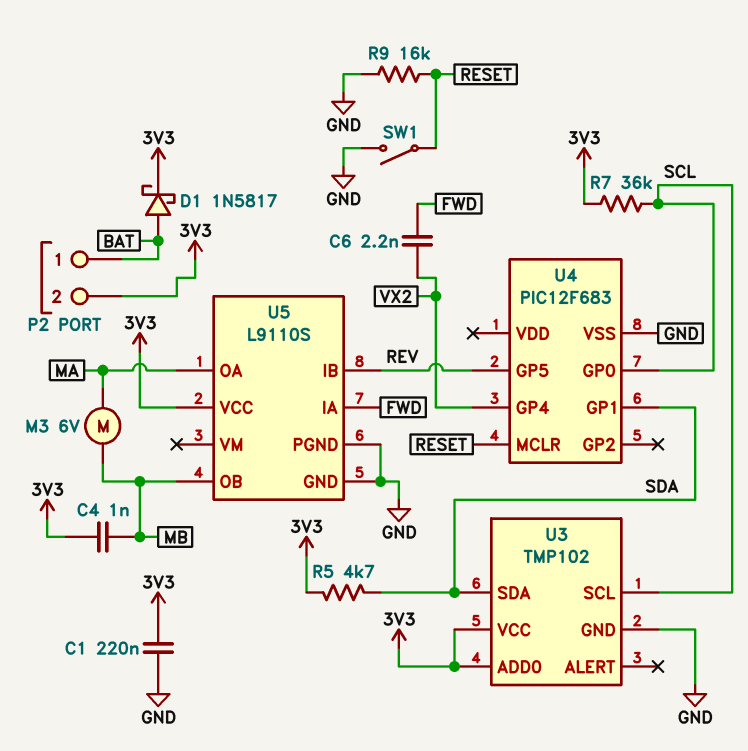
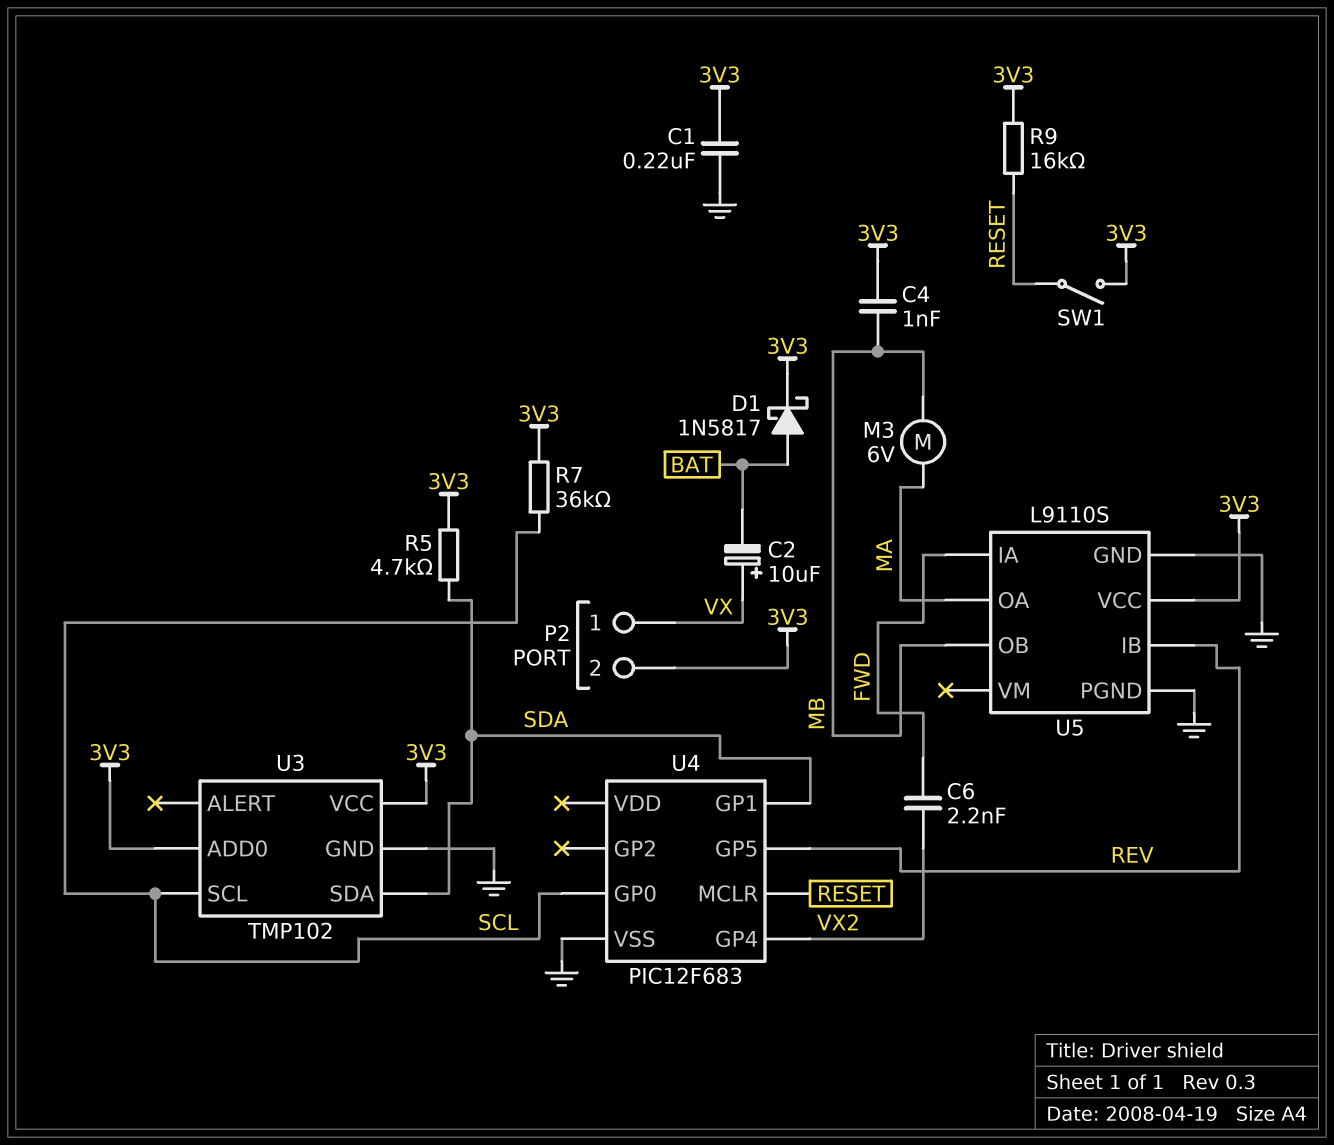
C2: none -> 10uF (plus VX, minus BAT)
P2 pin 1: BAT -> VX
R9: 16k (GND, RESET) -> 16k (3V3, RESET)
SW1: switch (GND, RESET) -> switch (3V3, RESET)

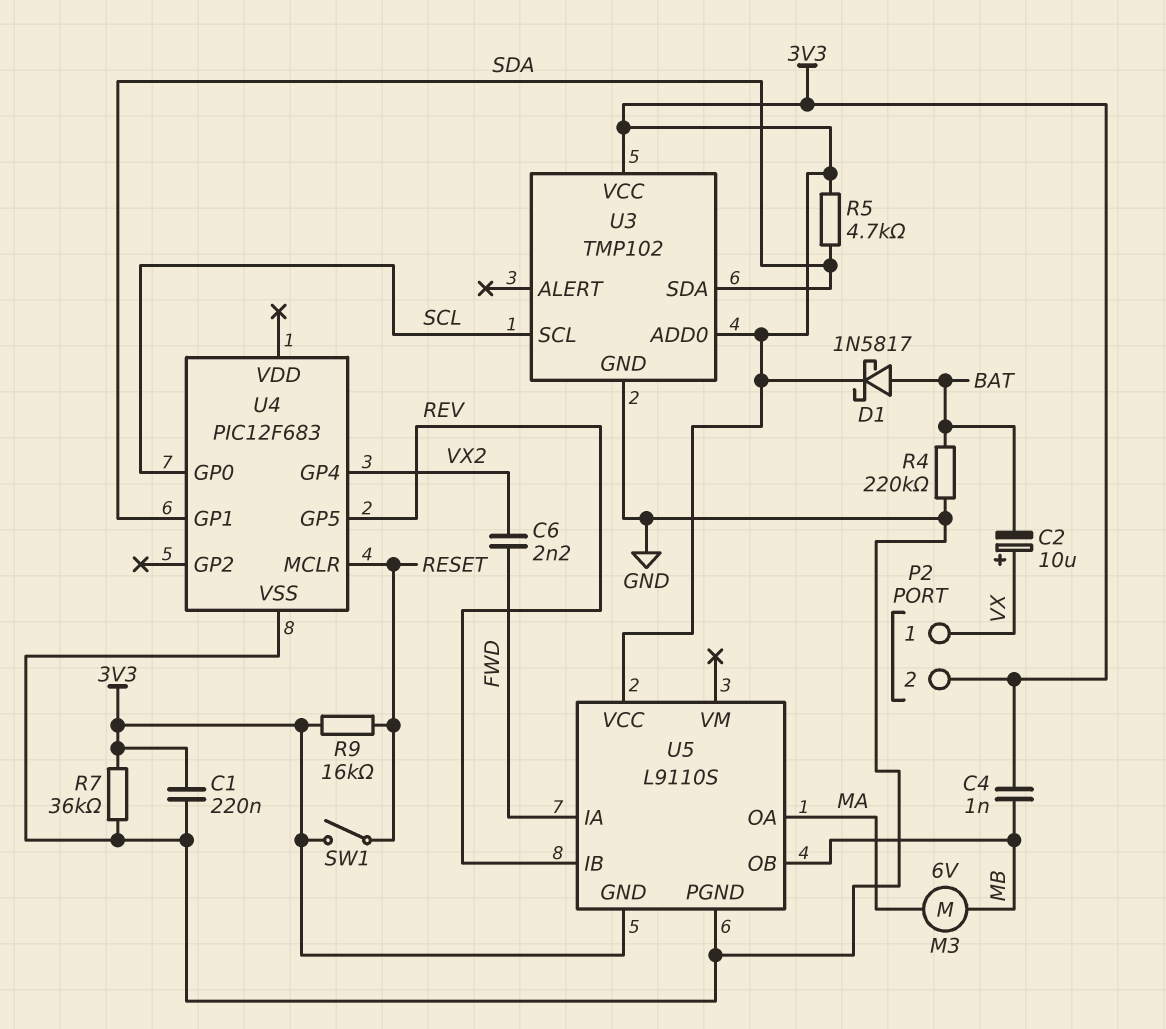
R4: none -> 220k (BAT, GND)
R7: 36k (3V3, SCL) -> 36k (3V3, GND)
U5 pin GND: GND -> 3V3

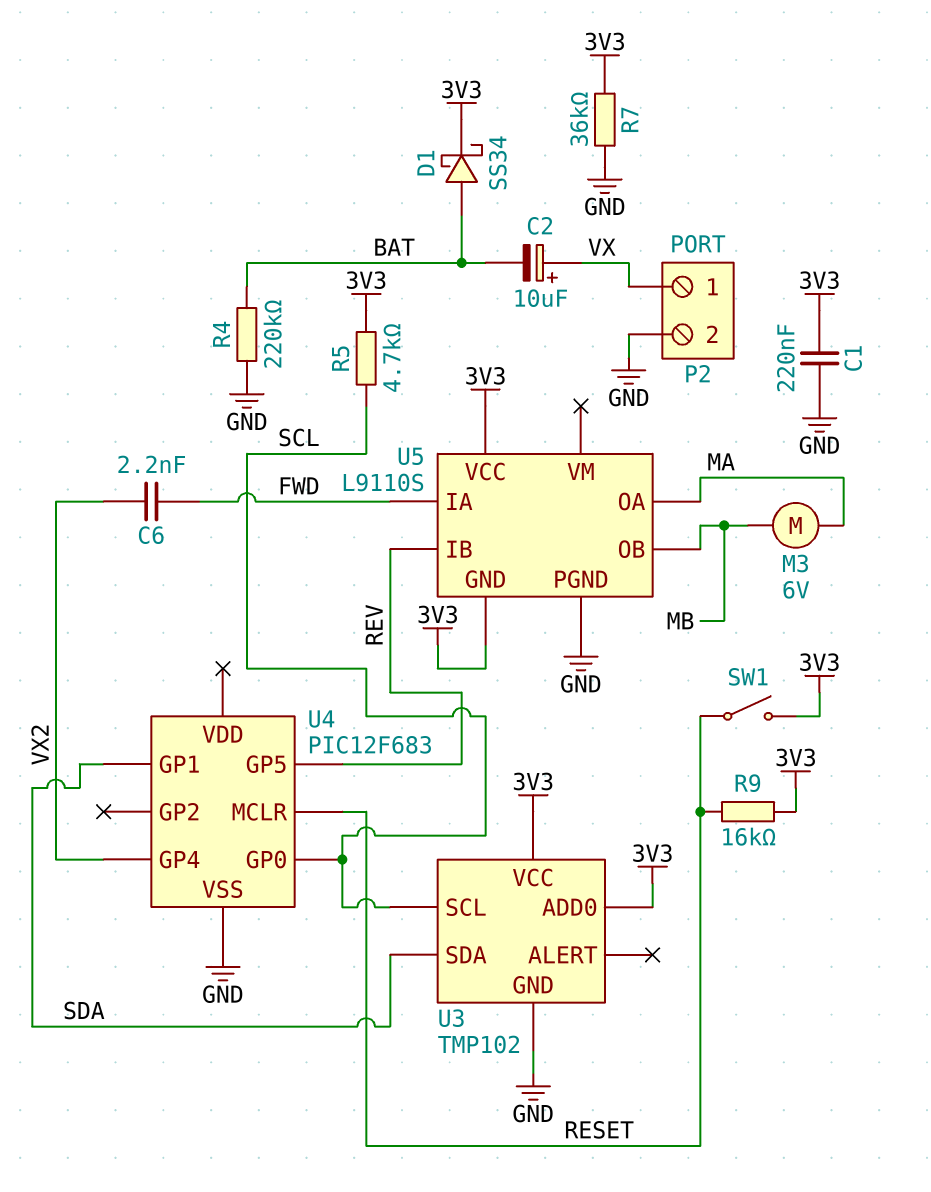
C4: 1nF (3V3, MB) -> none
D1: schottky 1N5817 (A BAT, K 3V3) -> schottky SS34 (A BAT, K 3V3)
P2 pin 2: 3V3 -> GND
R5: 4.7k (3V3, SDA) -> 4.7k (3V3, SCL)

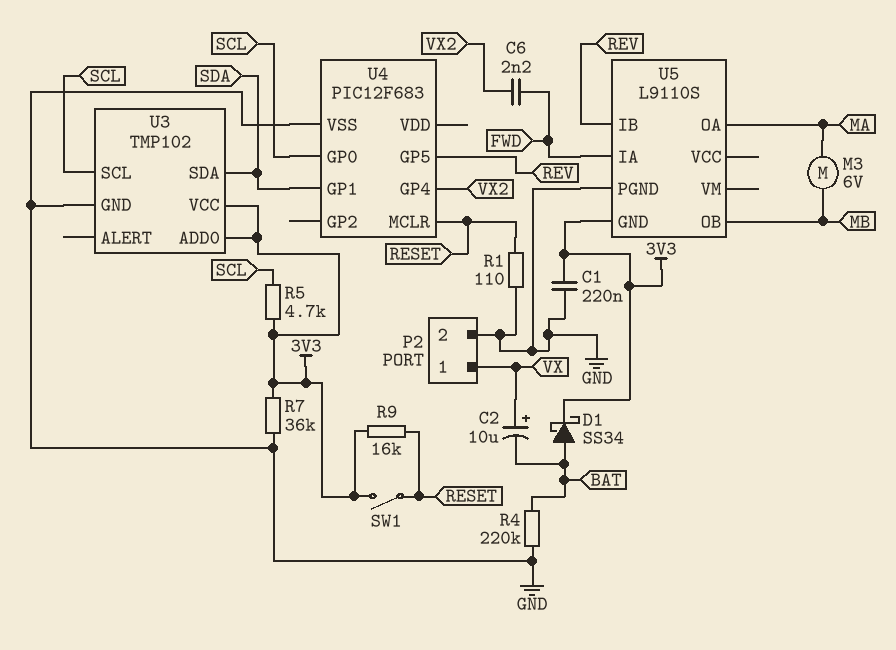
R1: none -> 110 (GND, RESET)
U5 pin VCC: 3V3 -> none

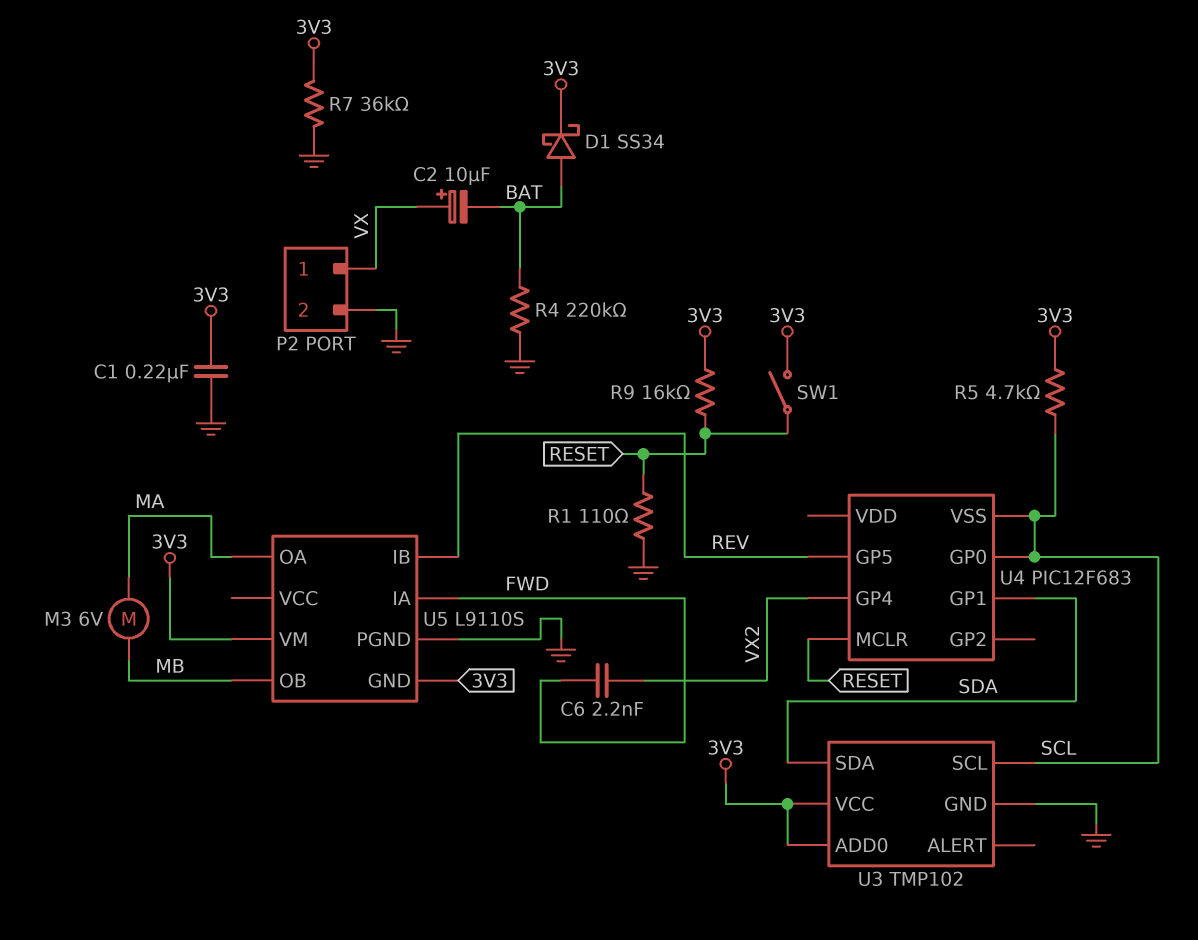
U4 pin VSS: GND -> SCL
U5 pin VM: none -> 3V3

